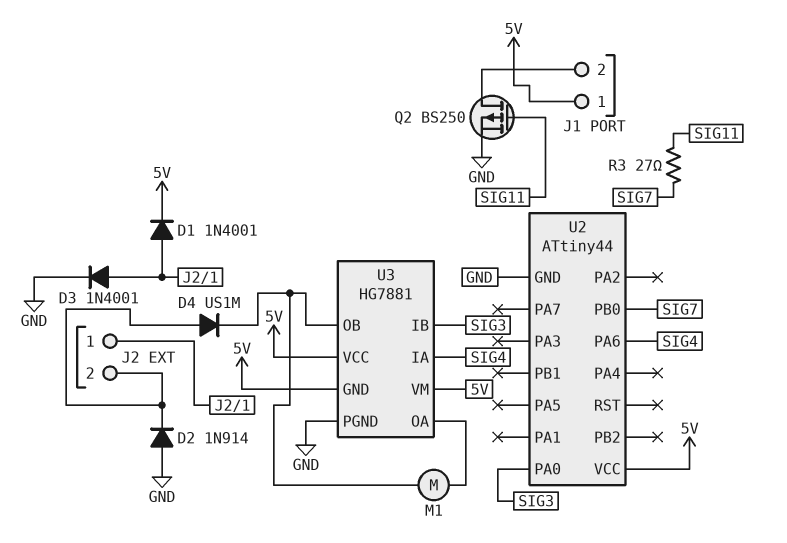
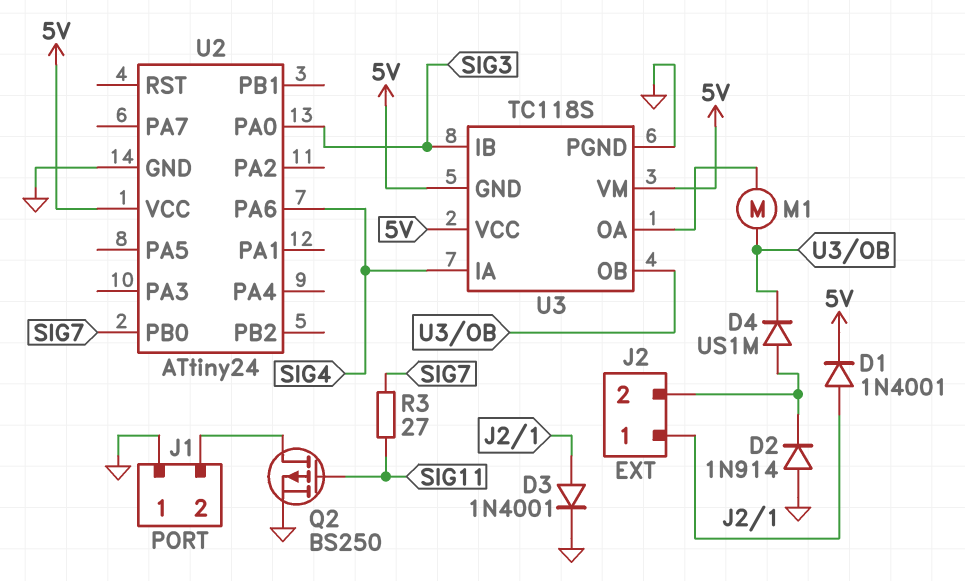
J1 pin 1: 5V -> GND
U2: ATtiny44 -> ATtiny24
U3: HG7881 -> TC118S

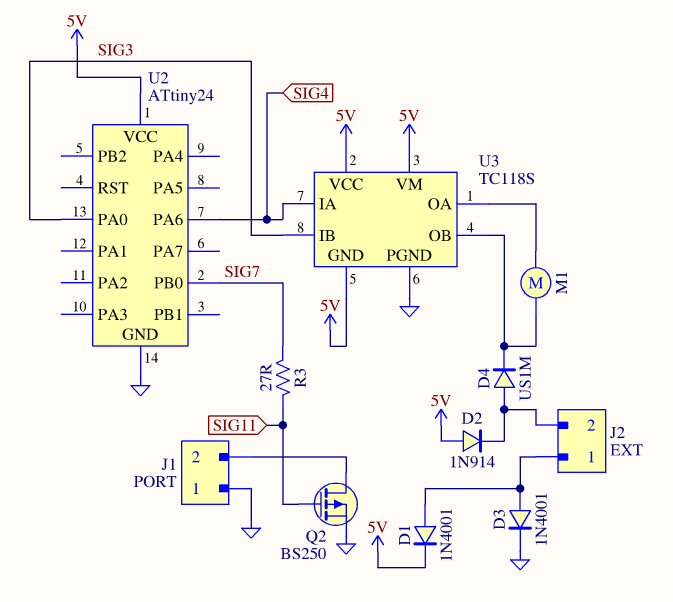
D2: diode 1N914 (A GND, K J2/2) -> diode 1N914 (A 5V, K J2/2)

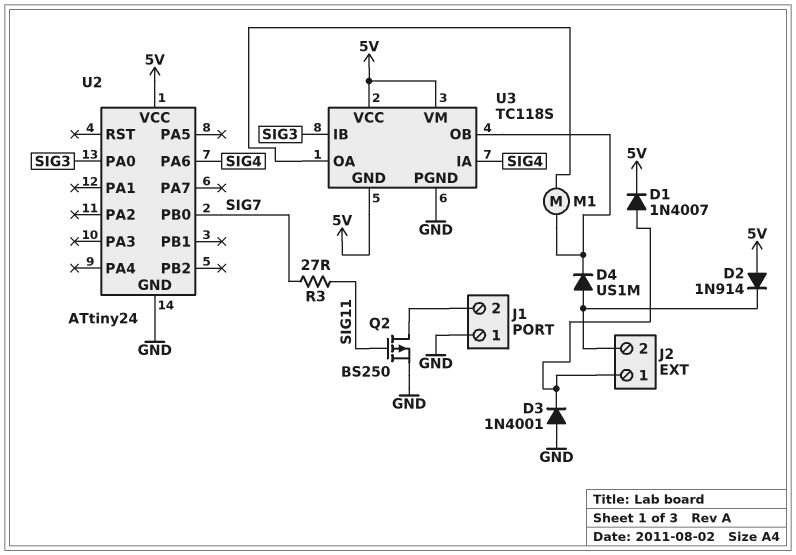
D1: diode 1N4001 (A J2/1, K 5V) -> diode 1N4007 (A J2/1, K 5V)
D3: diode 1N4001 (A J2/1, K GND) -> diode 1N4001 (A GND, K J2/1)

